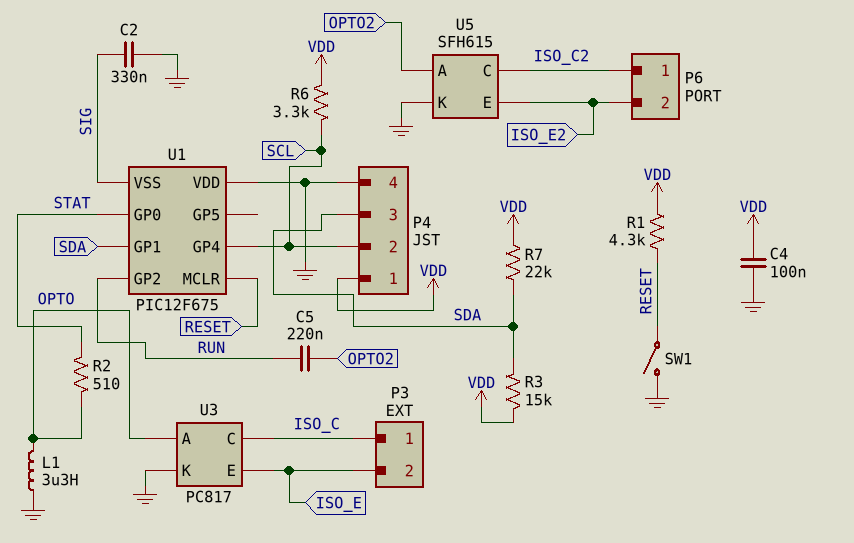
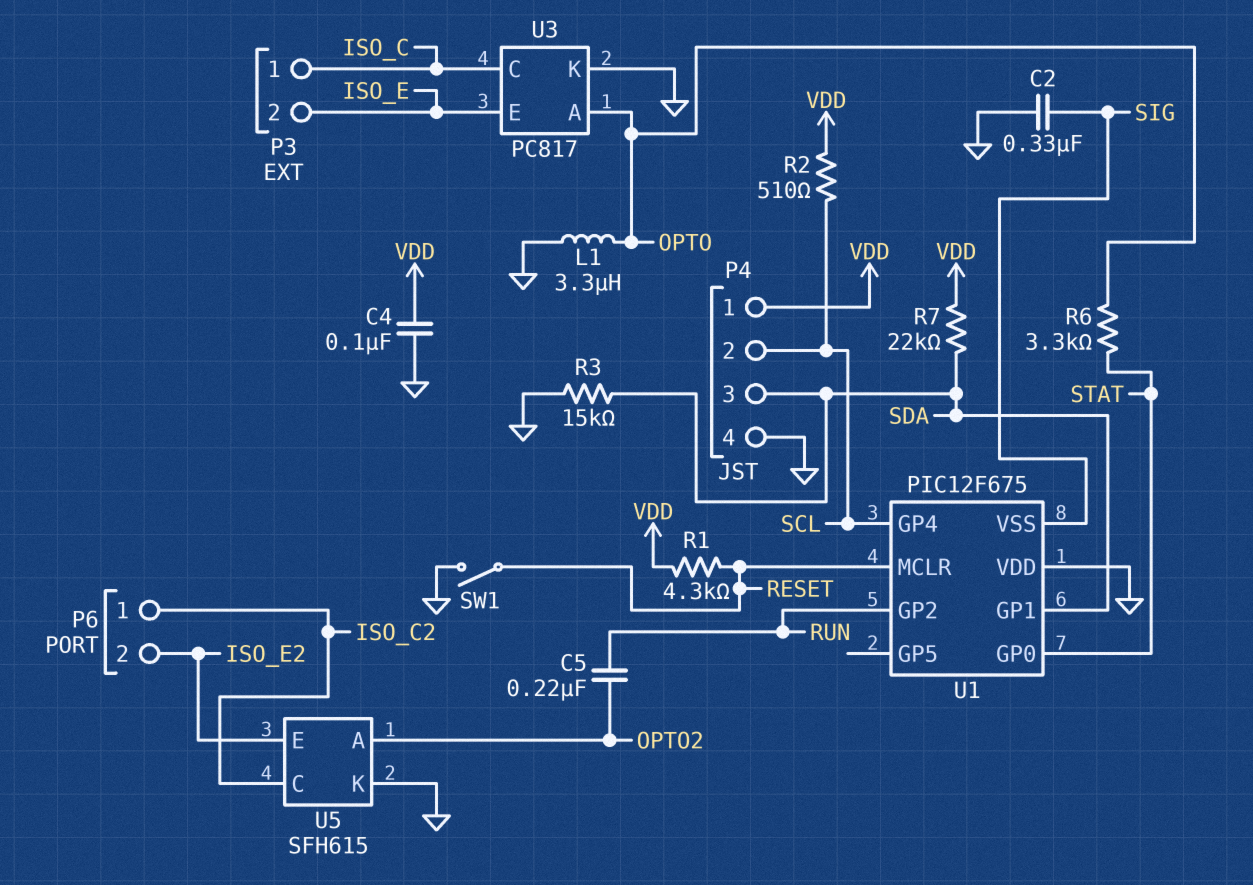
R2: 510 (OPTO, STAT) -> 510 (SCL, VDD)
R3: 15k (SDA, VDD) -> 15k (GND, SDA)
R6: 3.3k (SCL, VDD) -> 3.3k (OPTO, STAT)

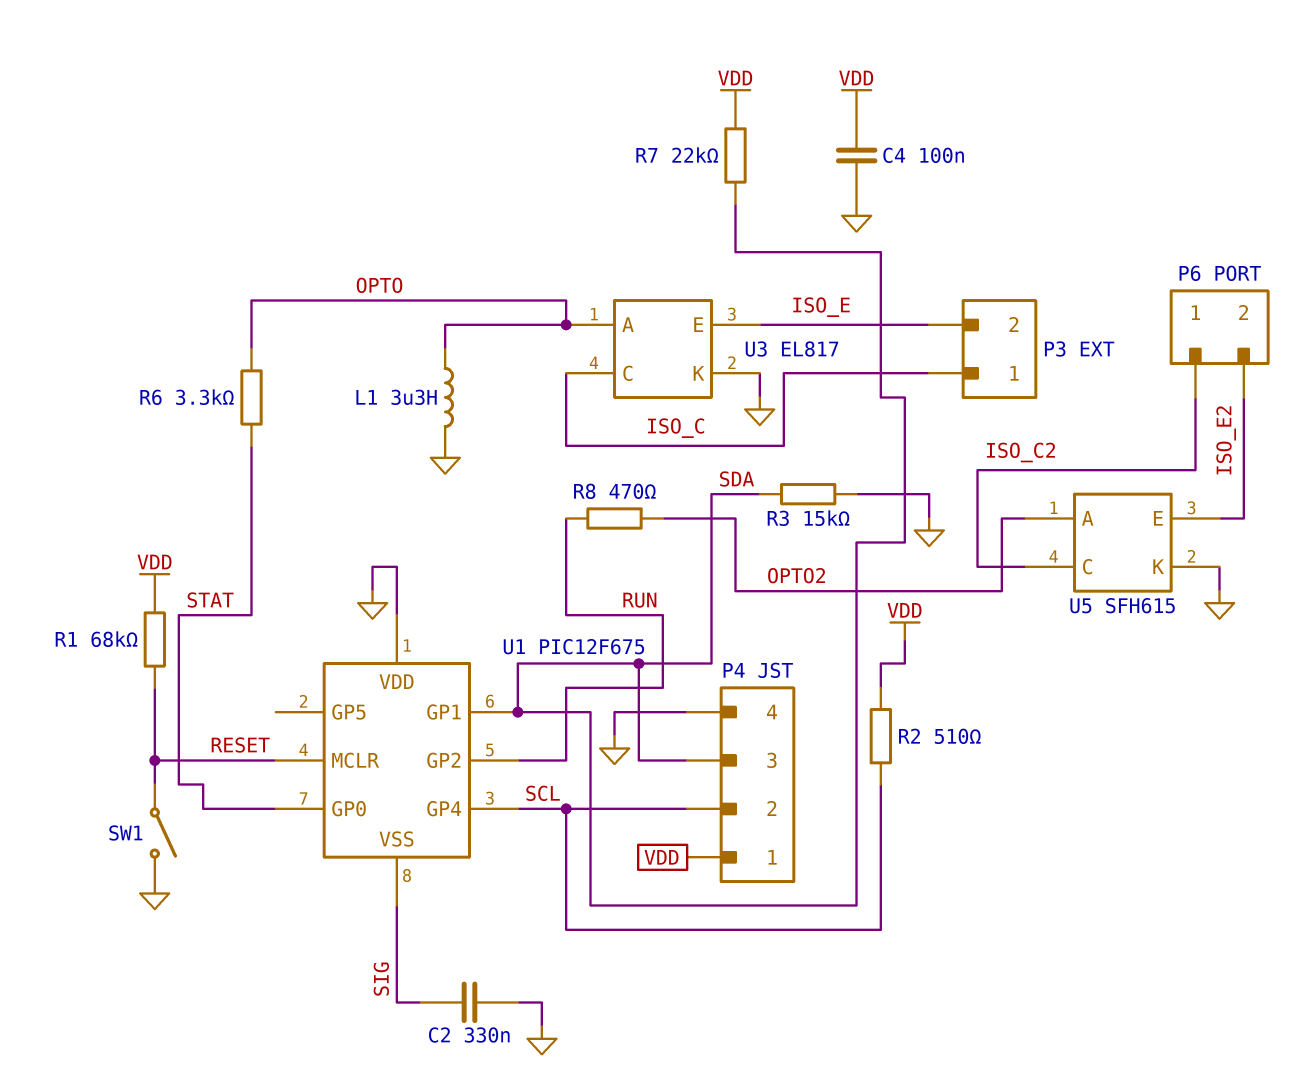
C5: 220nF (OPTO2, RUN) -> none
R1: 4.3k (RESET, VDD) -> 68k (RESET, VDD)
R8: none -> 470 (OPTO2, RUN)
U3: PC817 -> EL817

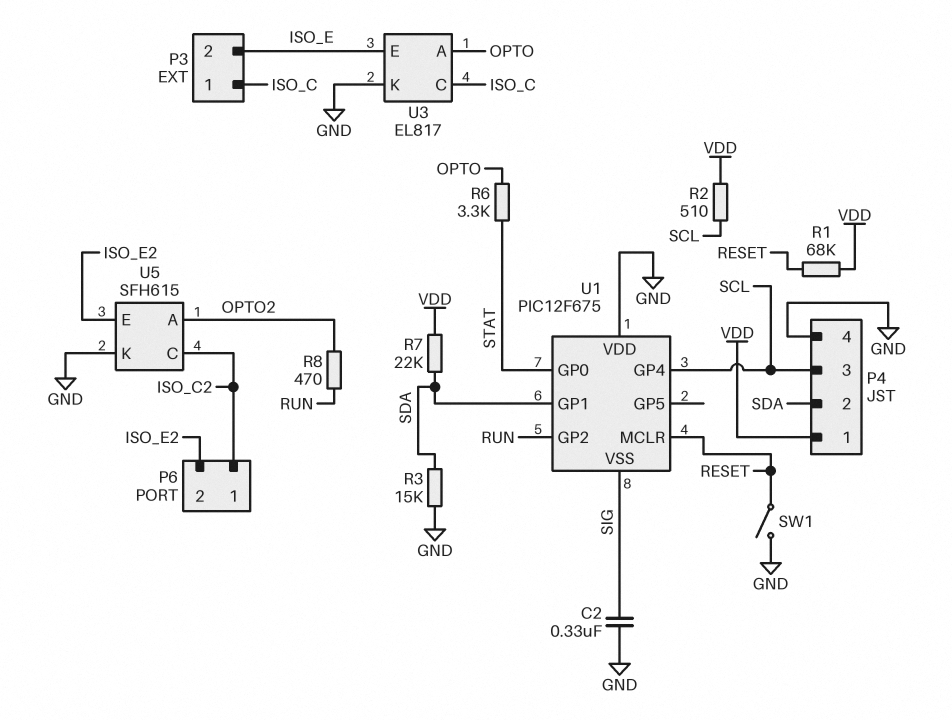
C4: 100nF (GND, VDD) -> none
L1: 3.3uH (GND, OPTO) -> none
P4 pin 2: SCL -> SDA
P4 pin 3: SDA -> SCL

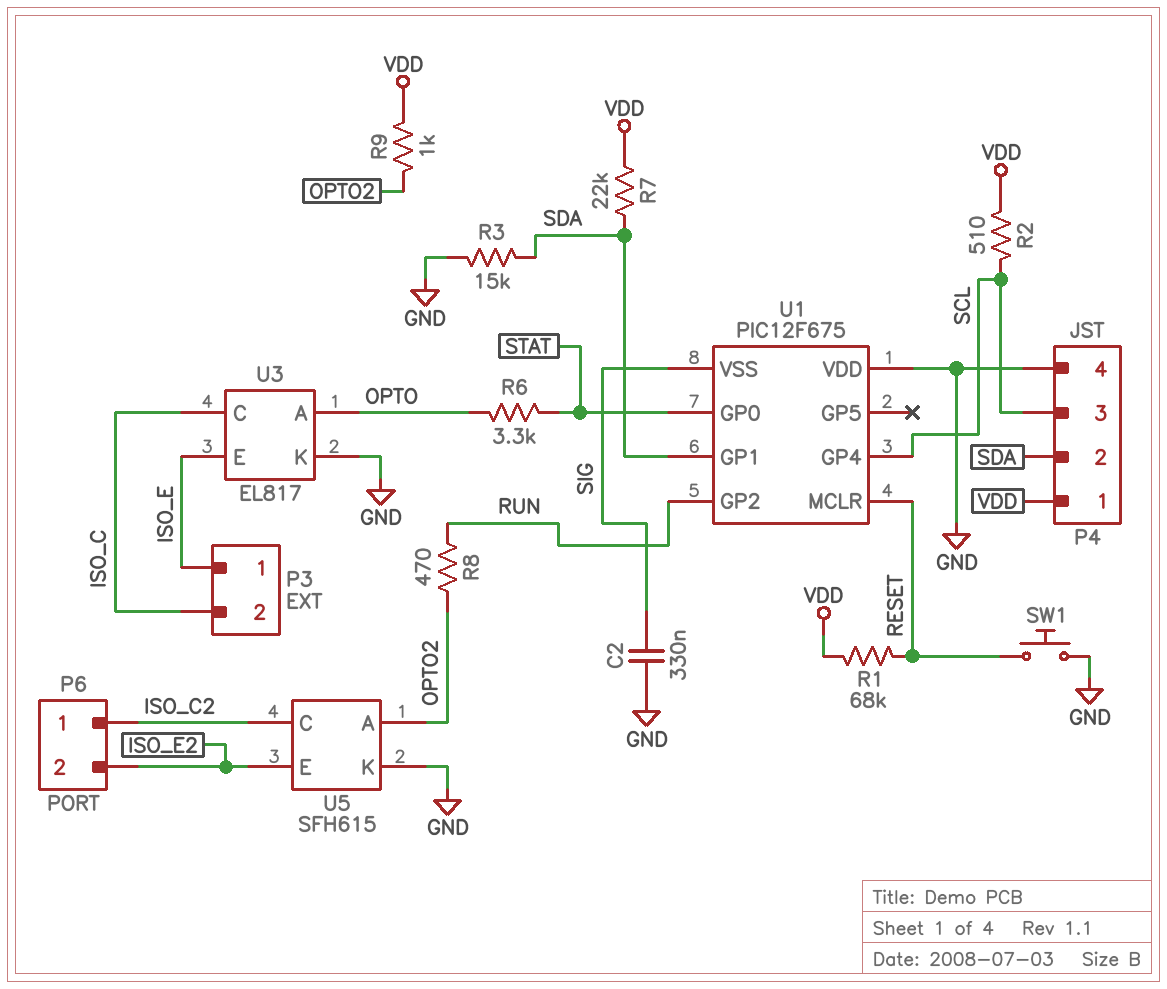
P3 pin 1: ISO_C -> ISO_E
P3 pin 2: ISO_E -> ISO_C
R9: none -> 1k (OPTO2, VDD)
SW1: switch (GND, RESET) -> button (GND, RESET)

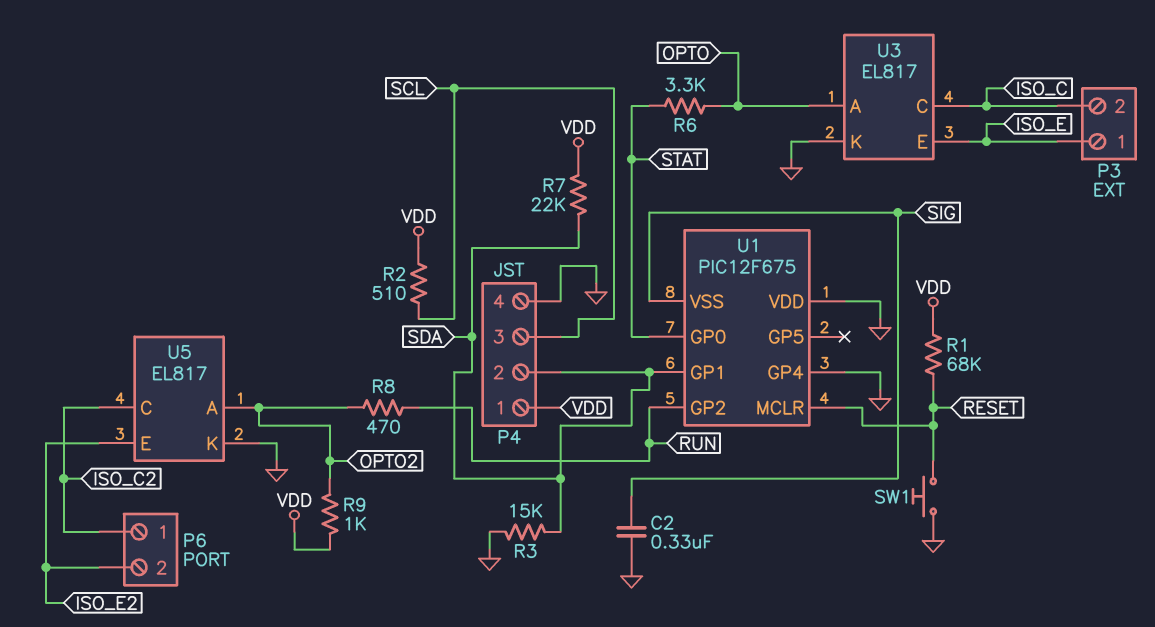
U1 pin GP4: SCL -> GND
U5: SFH615 -> EL817

